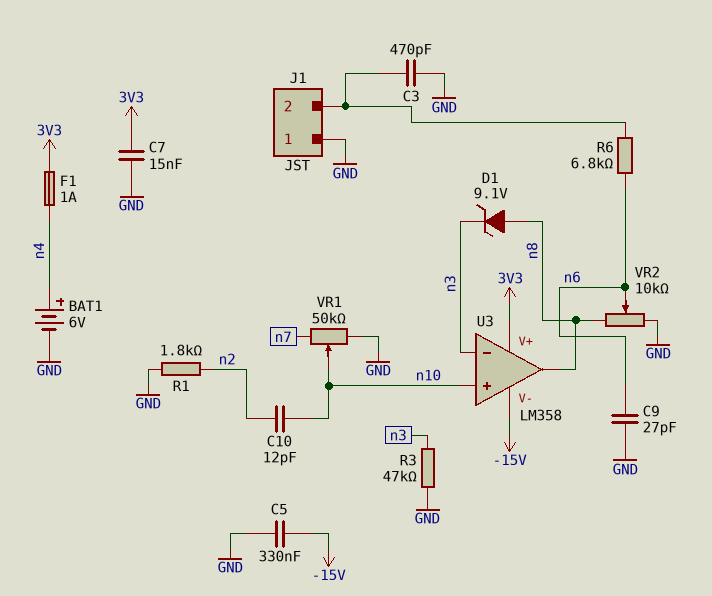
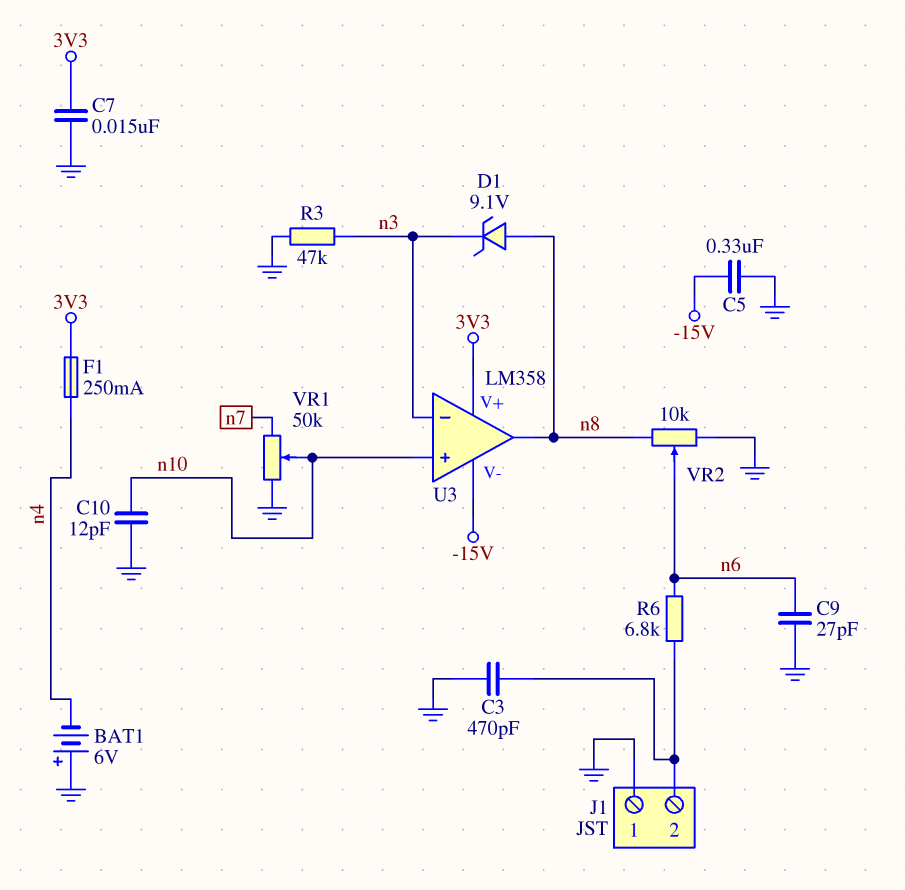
BAT1: 6V (plus n4, minus GND) -> 6V (plus GND, minus n4)
C10: 12pF (n2, n10) -> 12pF (GND, n10)
F1: 1A (3V3, n4) -> 250mA (3V3, n4)
R1: 1.8k (GND, n2) -> none

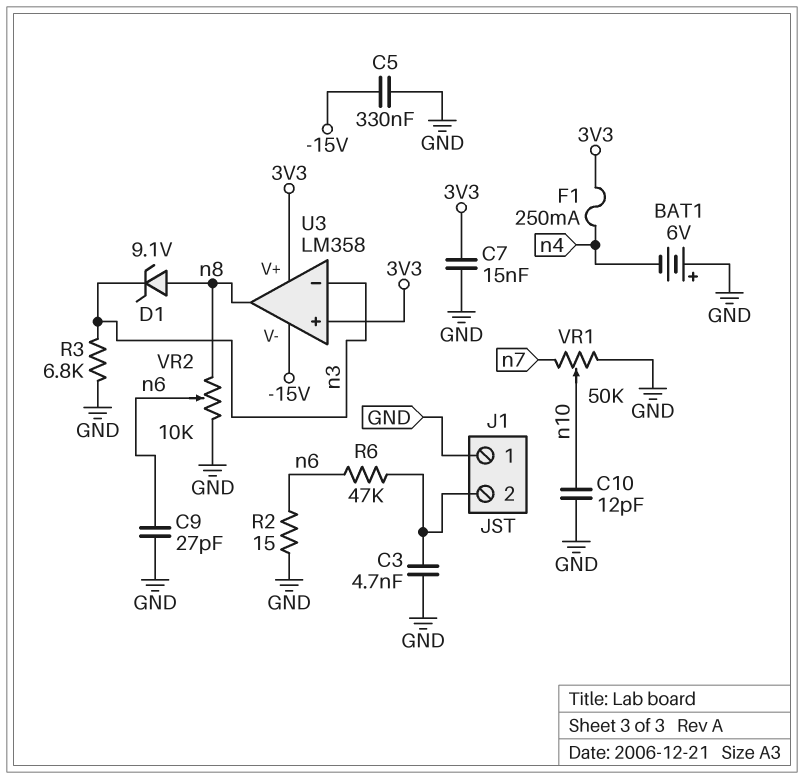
C3: 470pF (GND, J1/2) -> 4.7nF (GND, J1/2)
R2: none -> 15 (GND, n6)
R3: 47k (GND, n3) -> 6.8k (GND, n3)
R6: 6.8k (J1/2, n6) -> 47k (J1/2, n6)
U3 pin in+: n10 -> 3V3

